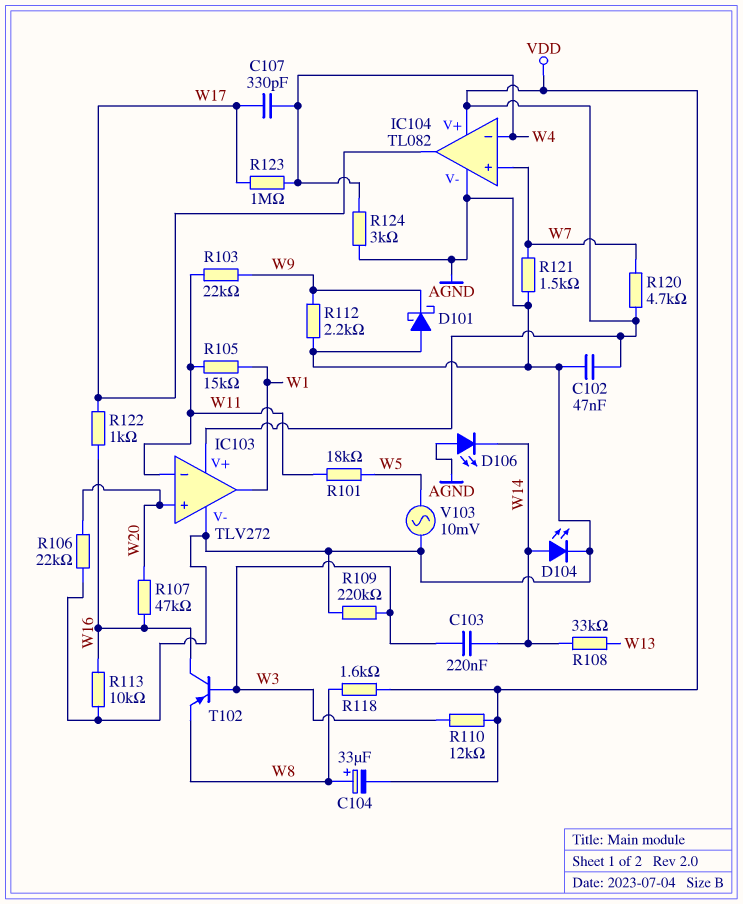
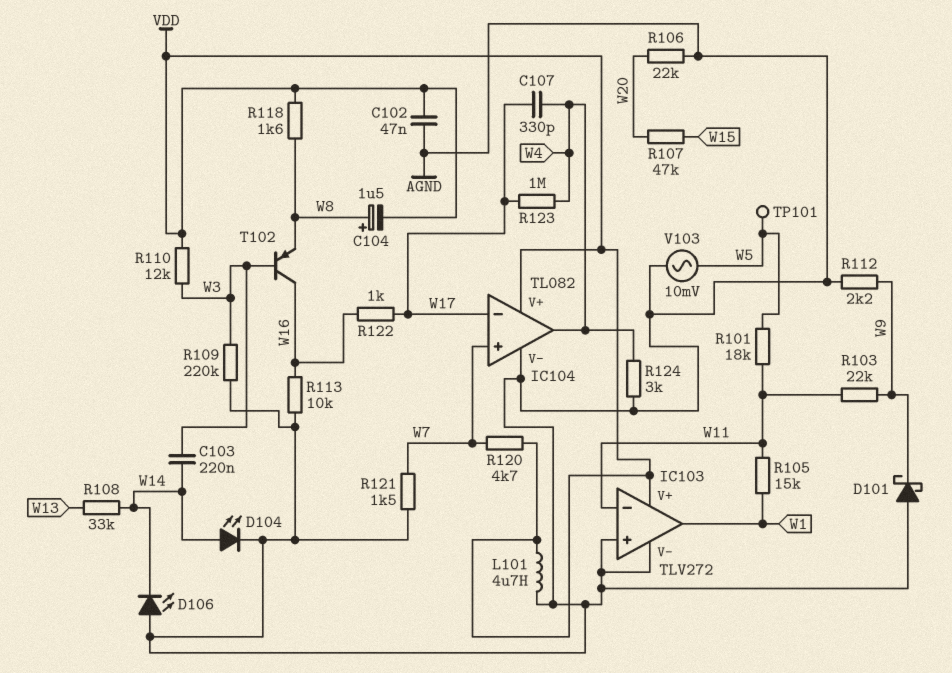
C104: 33uF (plus W8, minus VDD) -> 1.5uF (plus W8, minus VDD)
IC103 pin in+: W20 -> AGND
IC104 pin in-: W4 -> W17
IC104 pin out: W17 -> W4
L101: none -> 4.7uH (AGND, VDD)
R107: 47k (W16, W20) -> 47k (W15, W20)
TP101: none -> test point (W5)

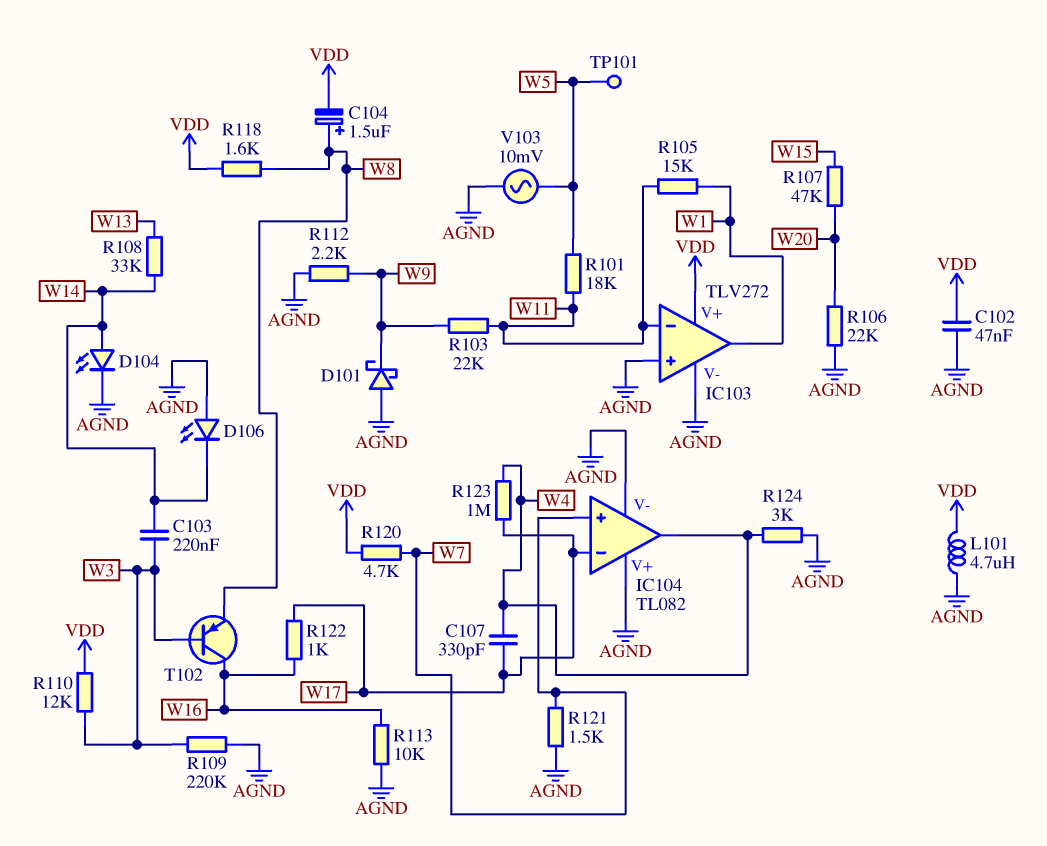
IC104 pin V+: VDD -> AGND

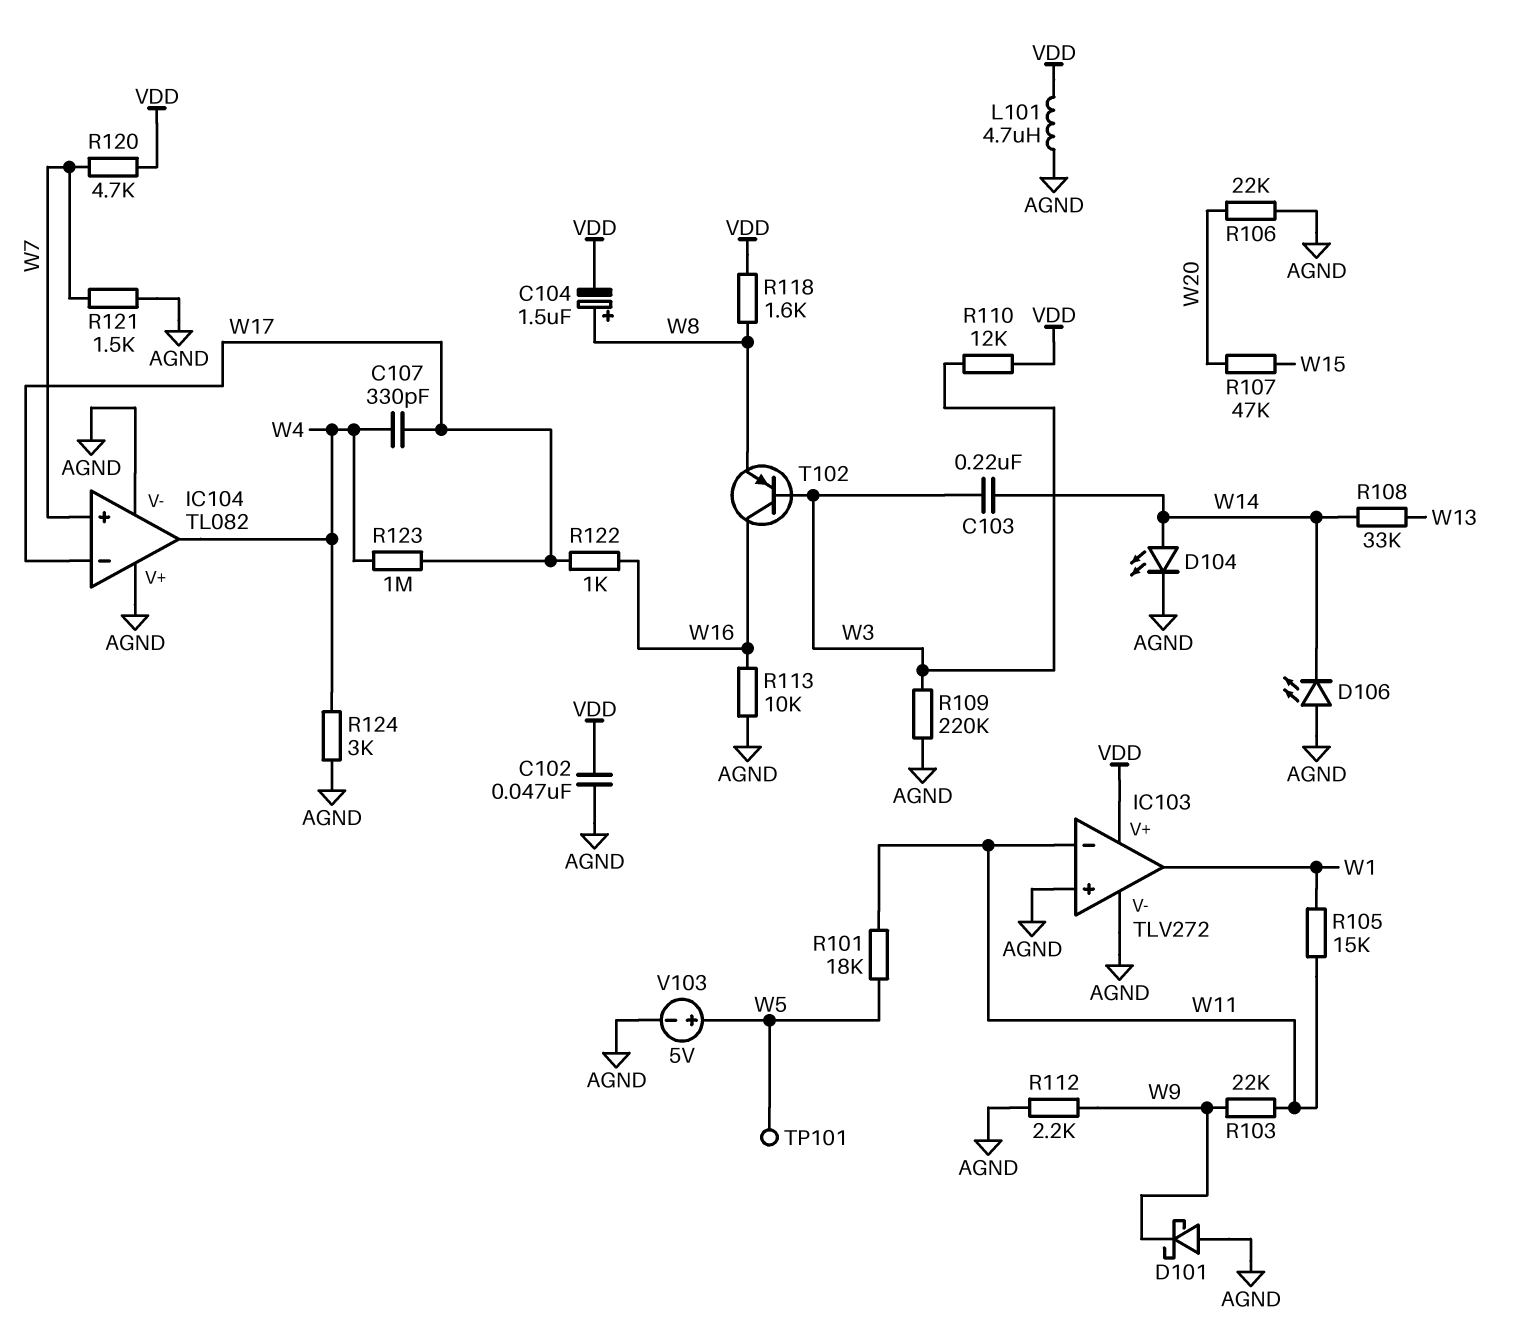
V103: AC 10mV (AGND, W5) -> 5V (plus W5, minus AGND)

